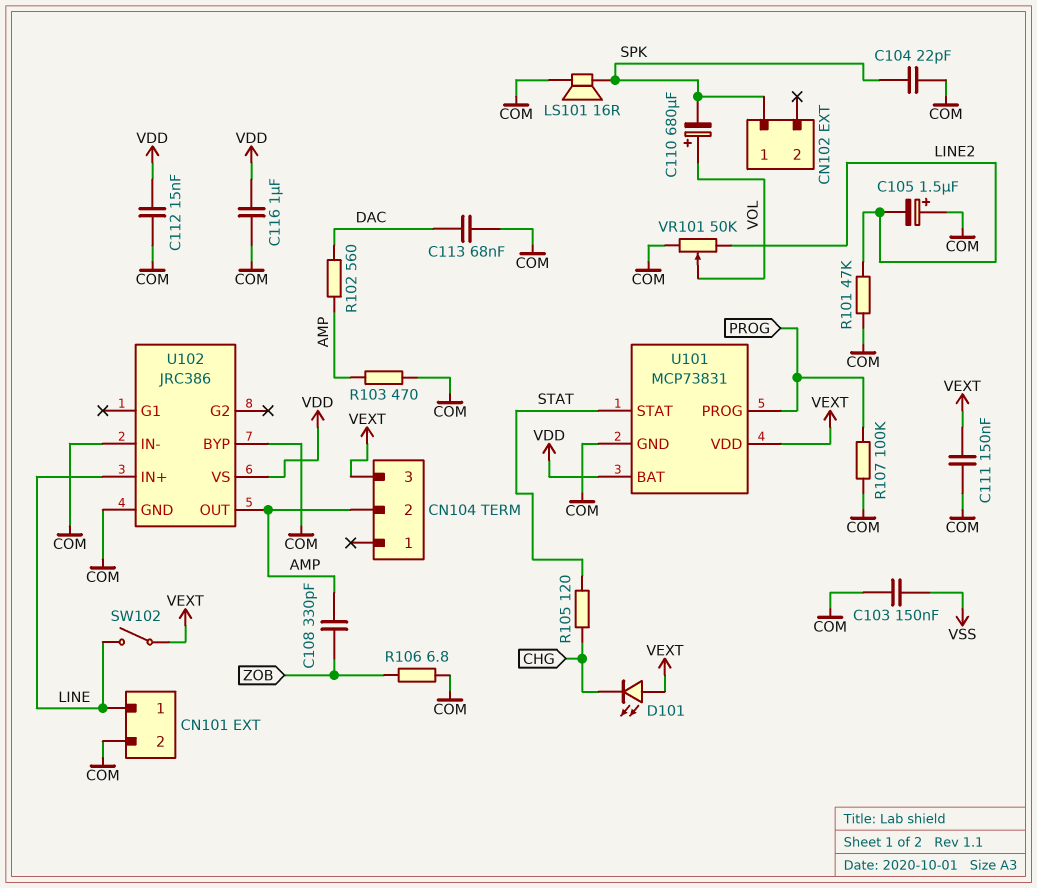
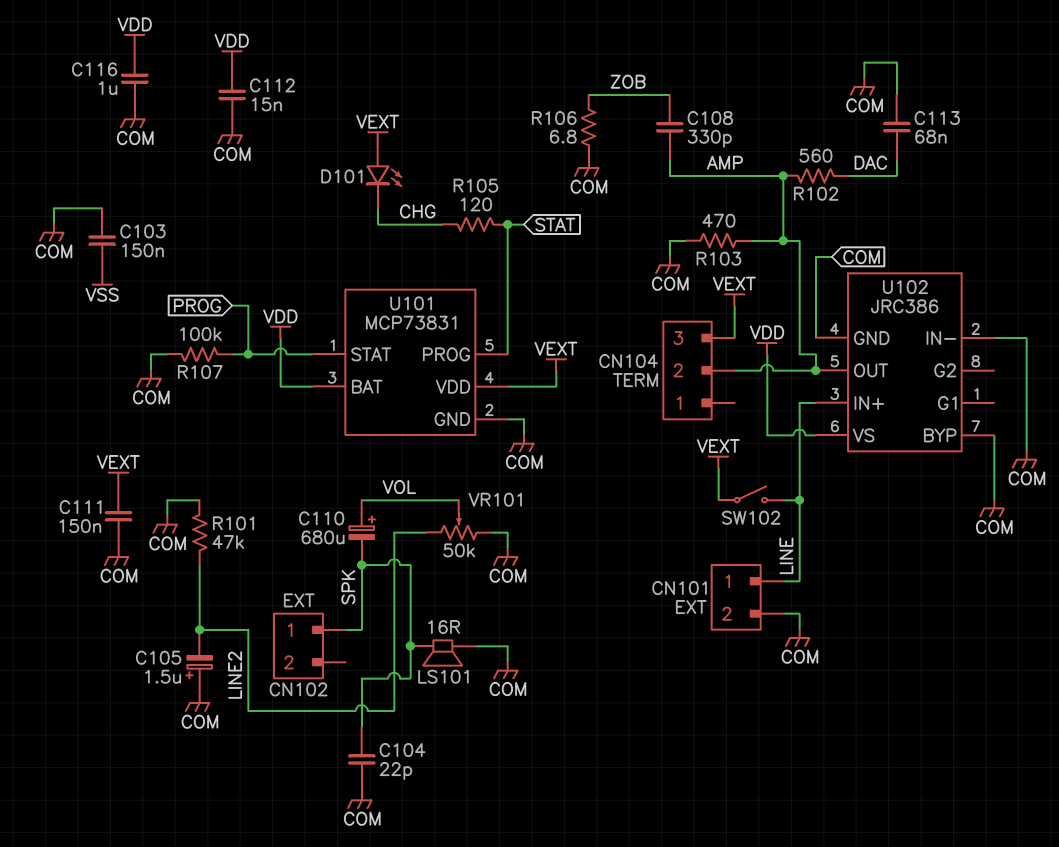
U101 pin PROG: PROG -> STAT
U101 pin STAT: STAT -> PROG

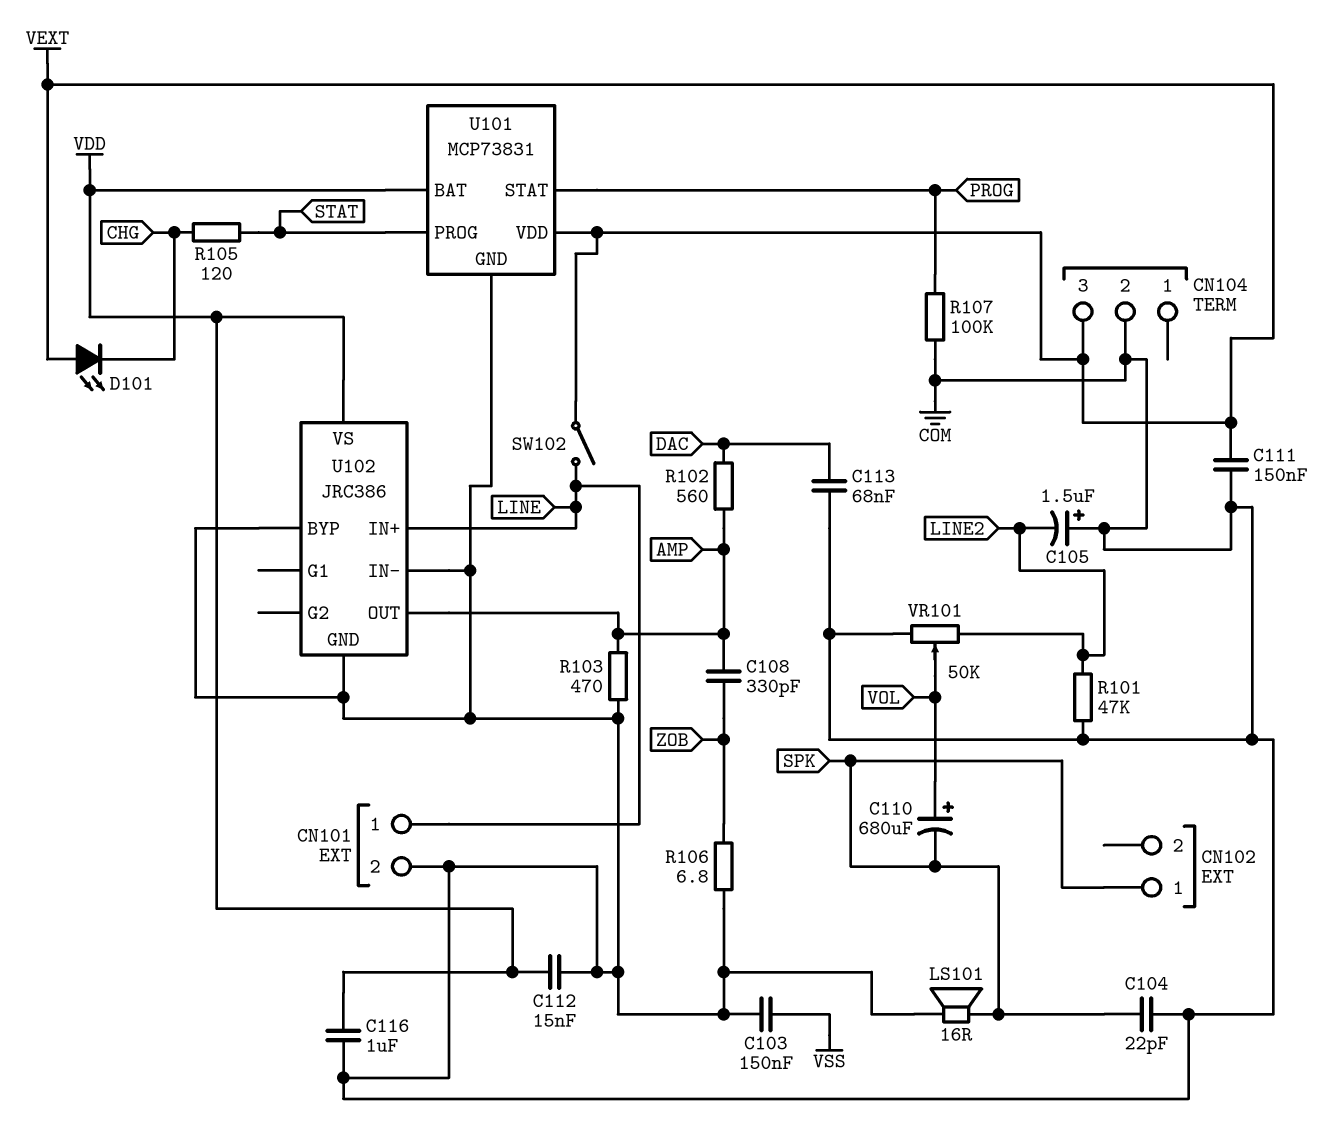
CN104 pin 2: AMP -> COM

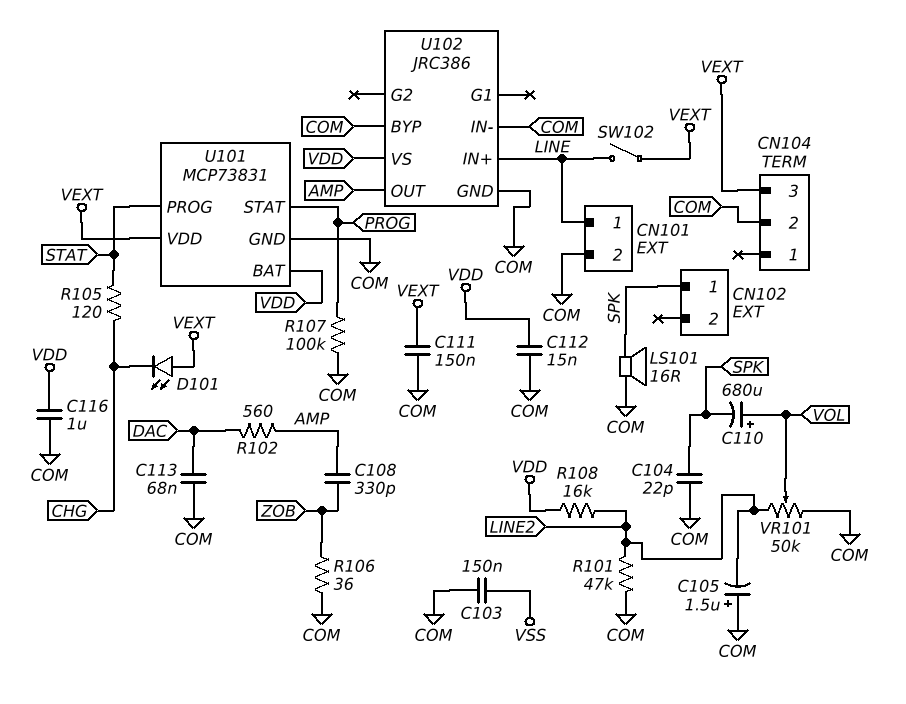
R103: 470 (AMP, COM) -> none
R106: 6.8 (COM, ZOB) -> 36 (COM, ZOB)
R108: none -> 16k (LINE2, VDD)

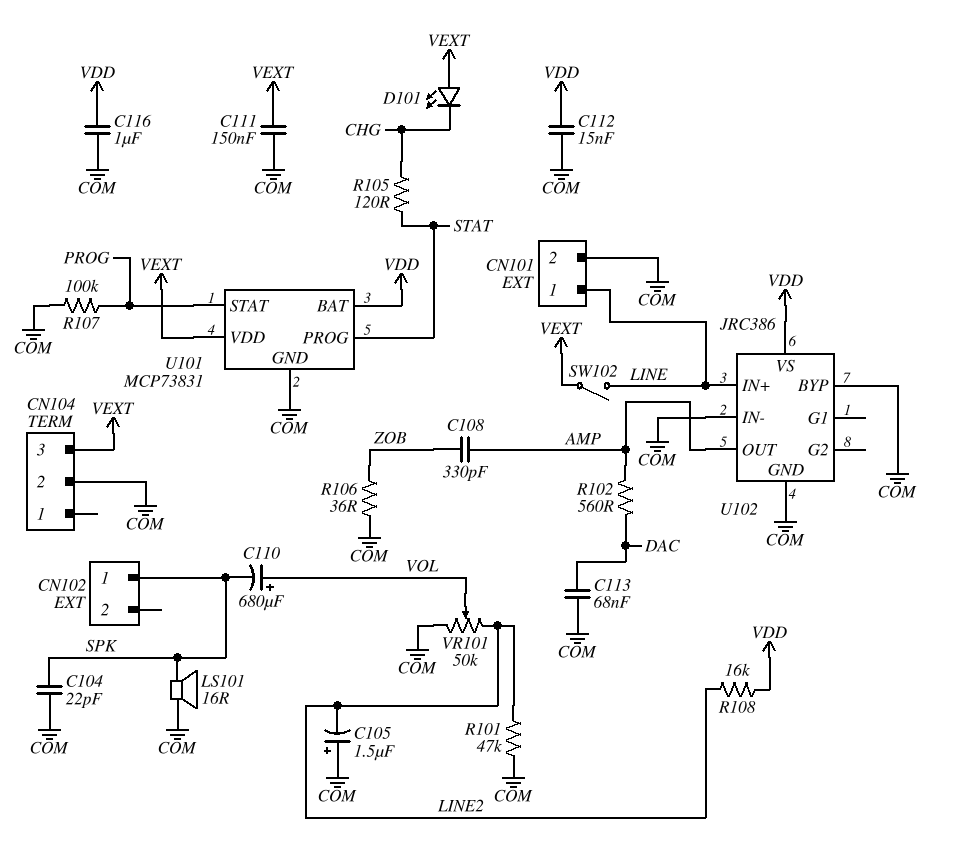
C103: 150nF (COM, VSS) -> none

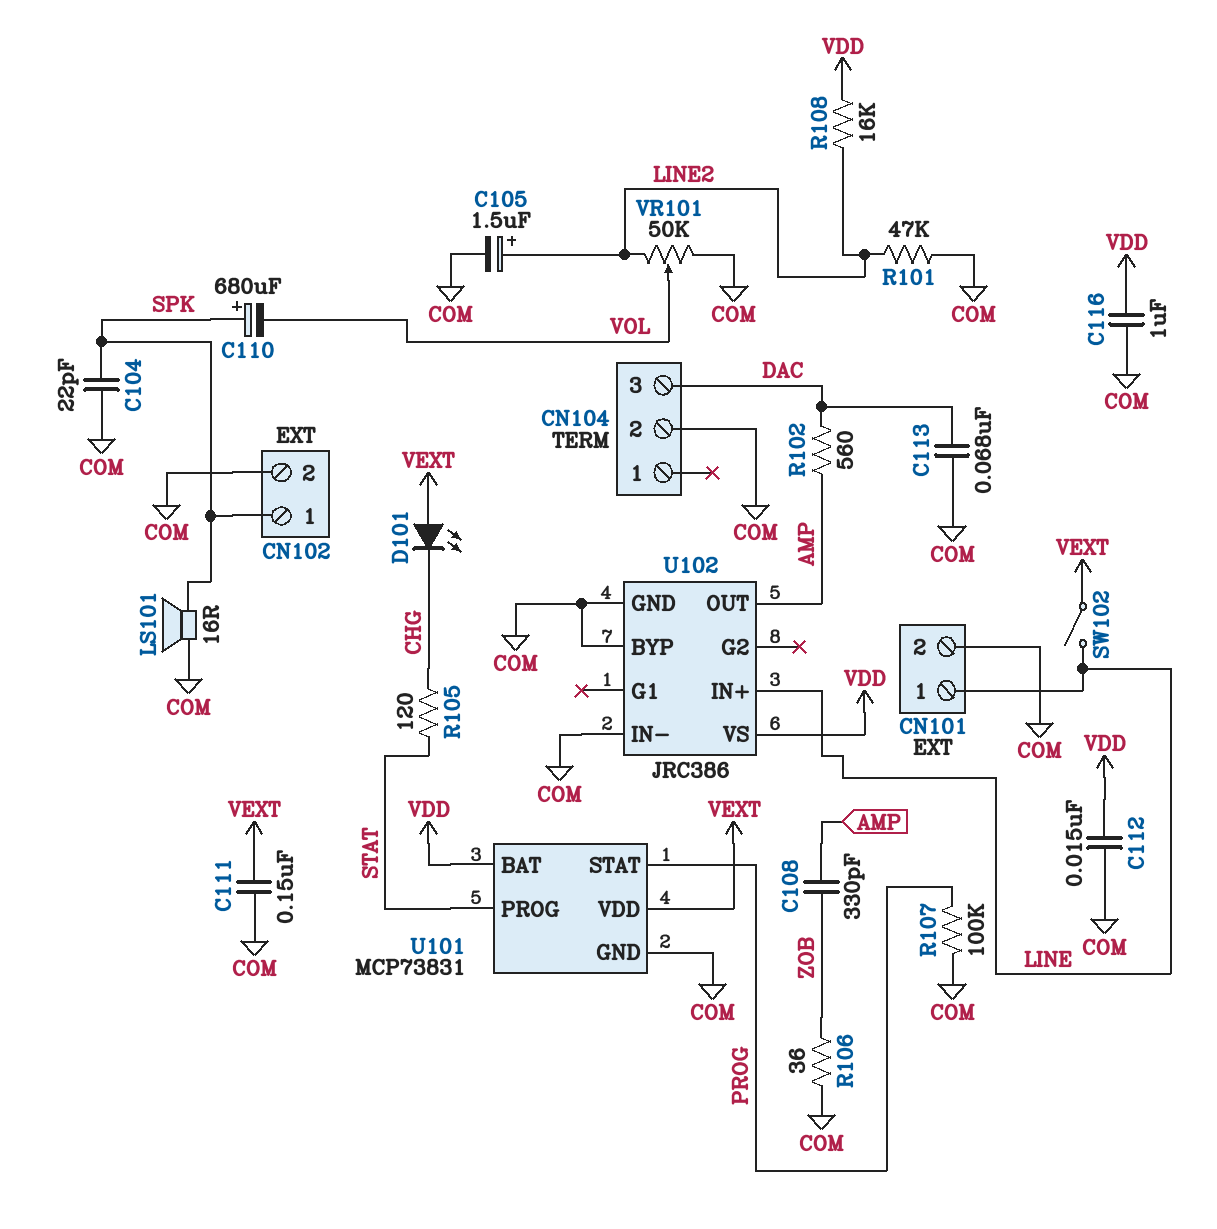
C105: 1.5uF (plus COM, minus LINE2) -> 1.5uF (plus LINE2, minus COM)
C110: 680uF (plus VOL, minus SPK) -> 680uF (plus SPK, minus VOL)
CN102 pin 2: none -> COM
CN104 pin 3: VEXT -> DAC

